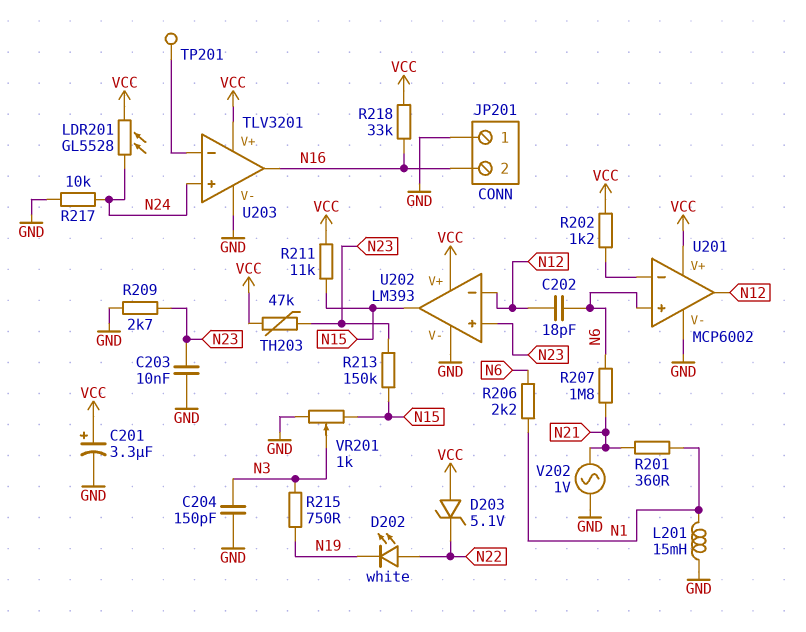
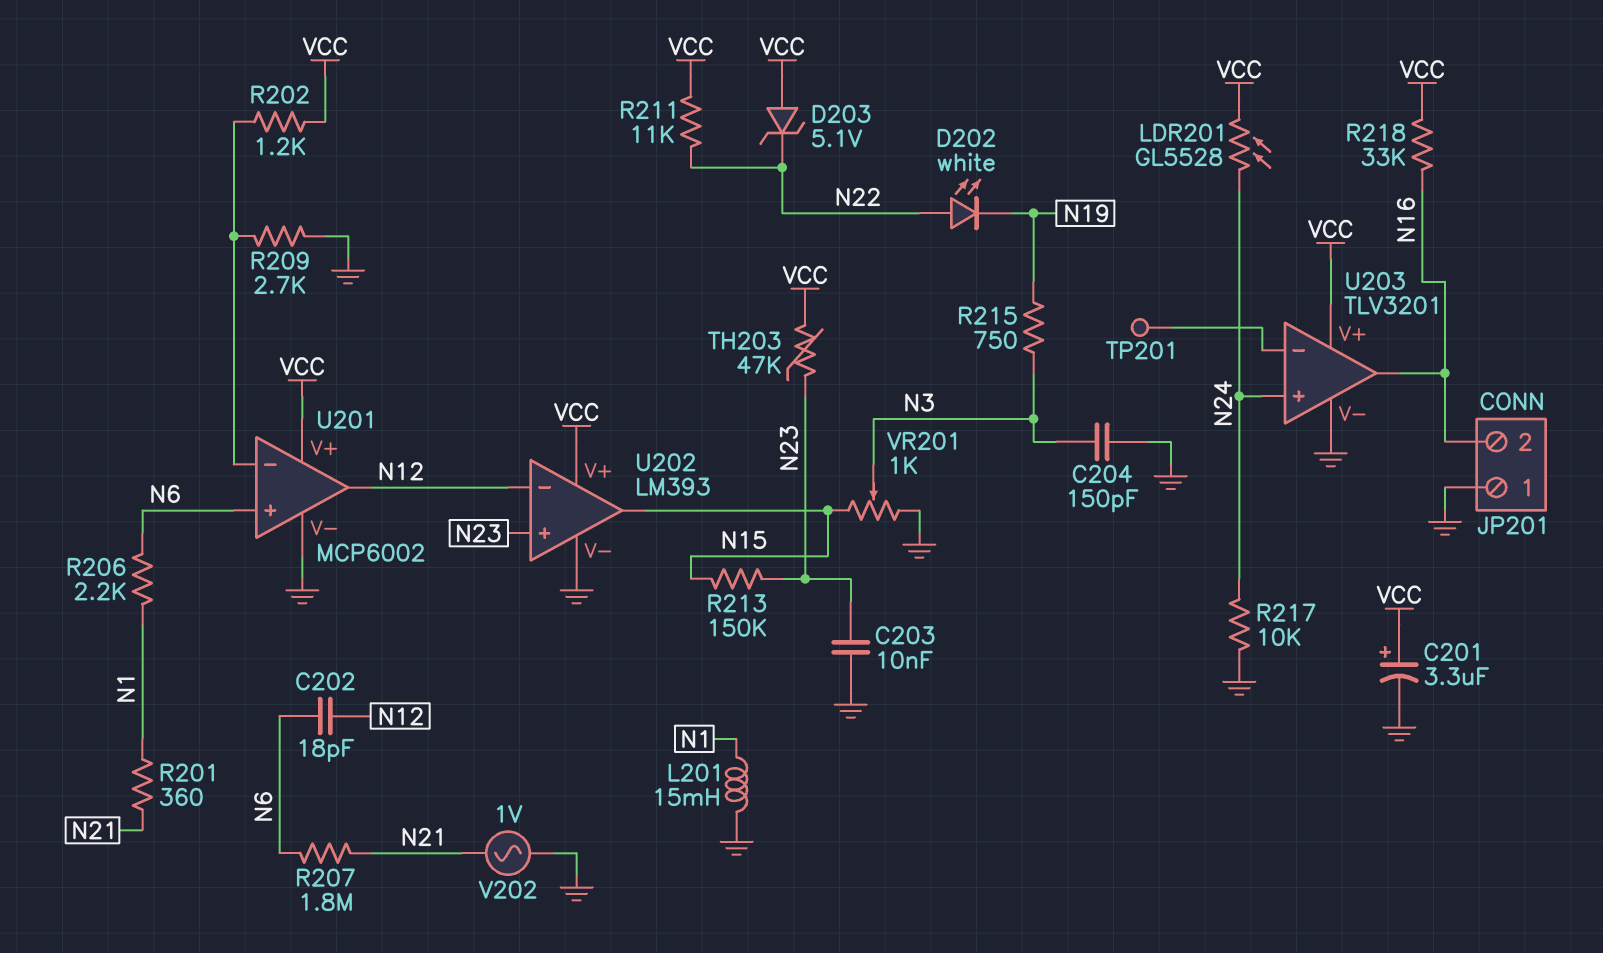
R209: 2.7k (GND, N23) -> 2.7k (GND, U201/in-)
R211: 11k (N15, VCC) -> 11k (N22, VCC)

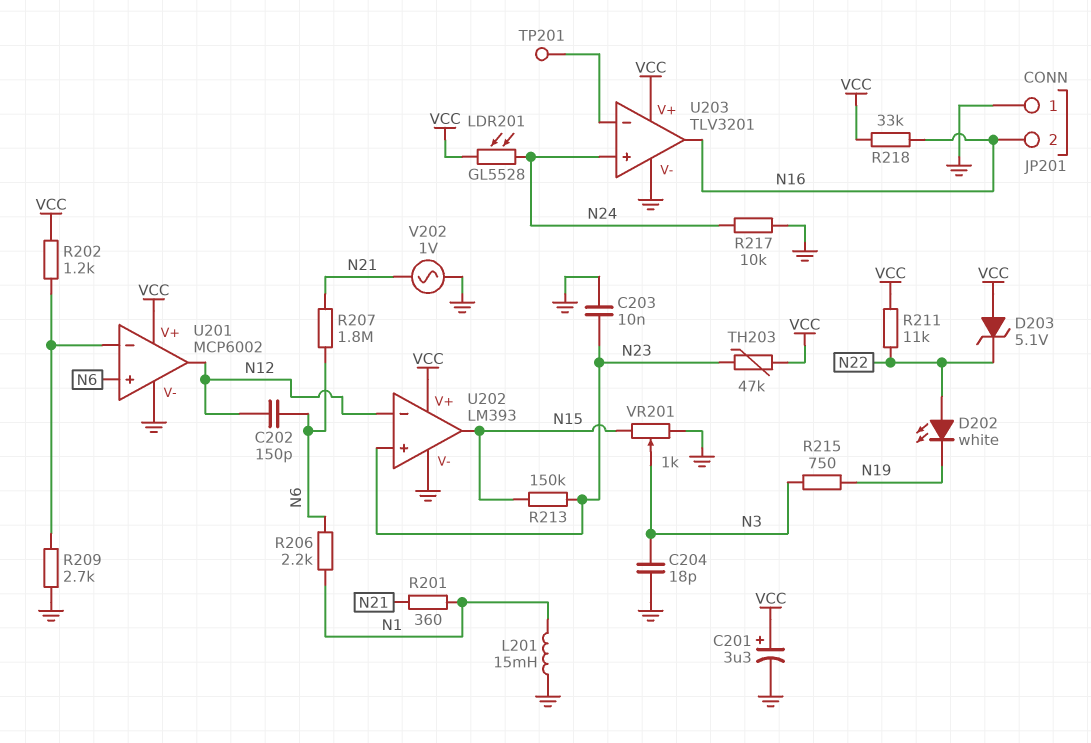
C202: 18pF (N6, N12) -> 150pF (N6, N12)
C204: 150pF (GND, N3) -> 18pF (GND, N3)

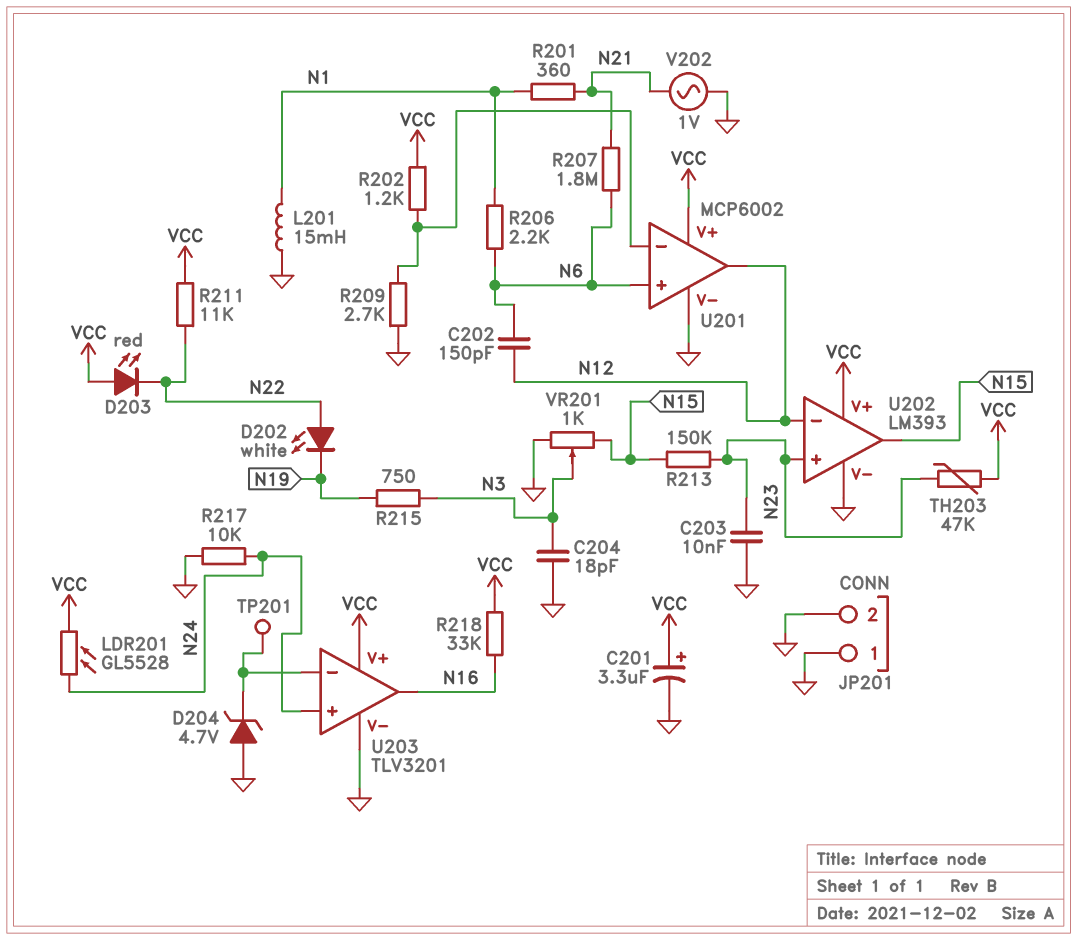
D203: zener 5.1V (A VCC, K N22) -> LED red (A VCC, K N22)
D204: none -> zener 4.7V (A GND, K U203/in-)
JP201 pin 2: N16 -> GND

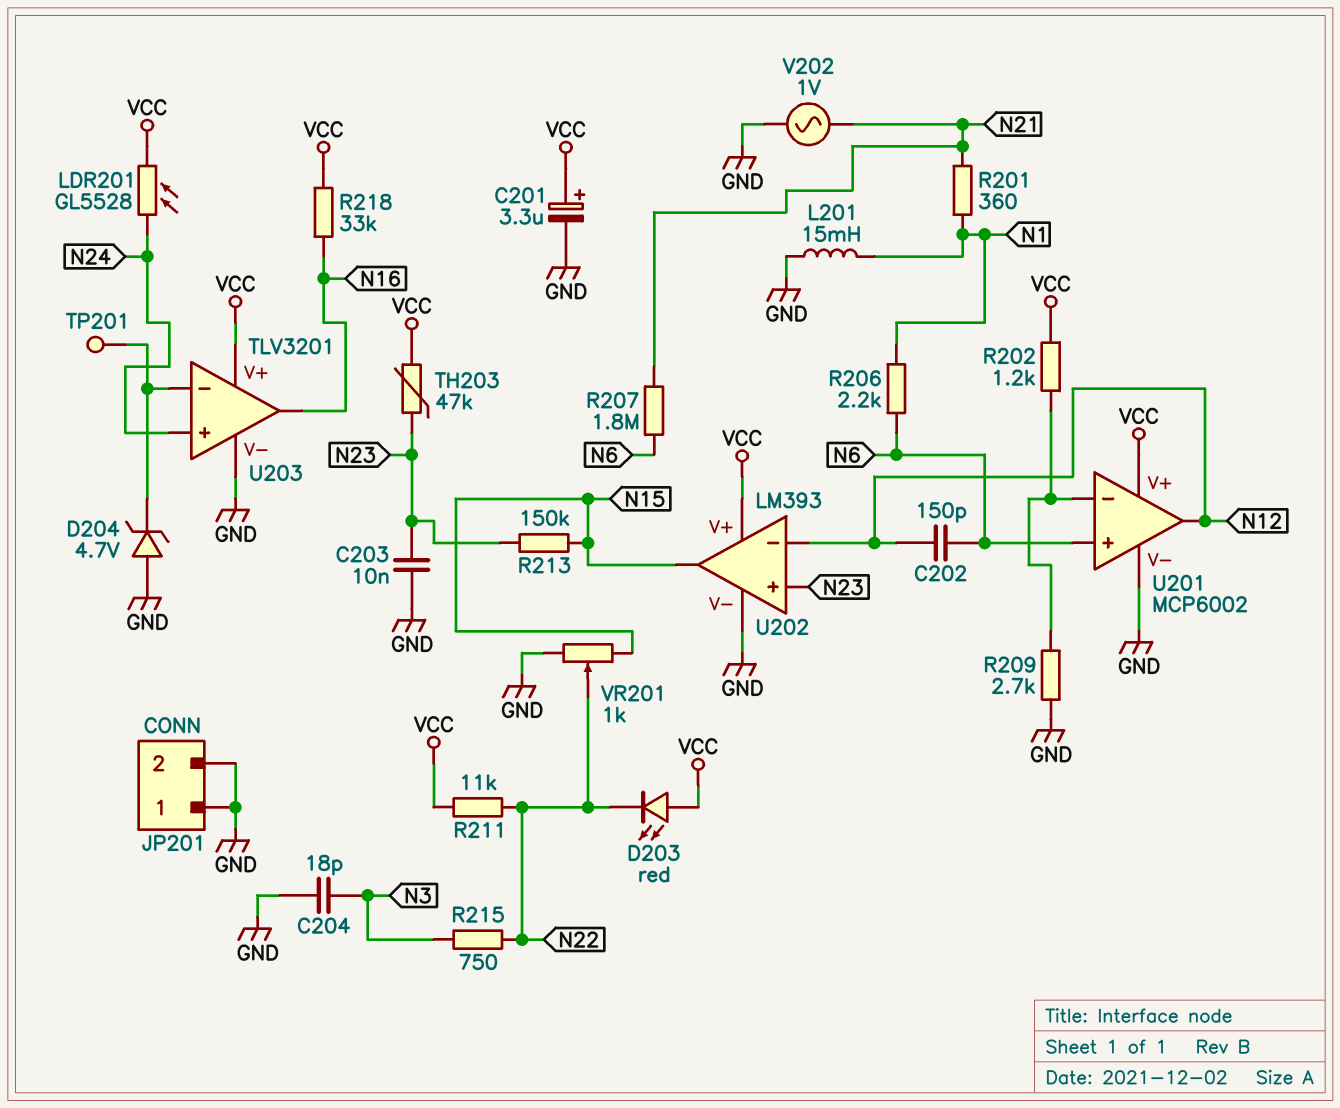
D202: LED white (A N22, K N19) -> none
R215: 750 (N3, N19) -> 750 (N3, N22)
R217: 10k (GND, N24) -> none
VR201: 1k (GND, N15, wiper N3) -> 1k (GND, N15, wiper N22)

